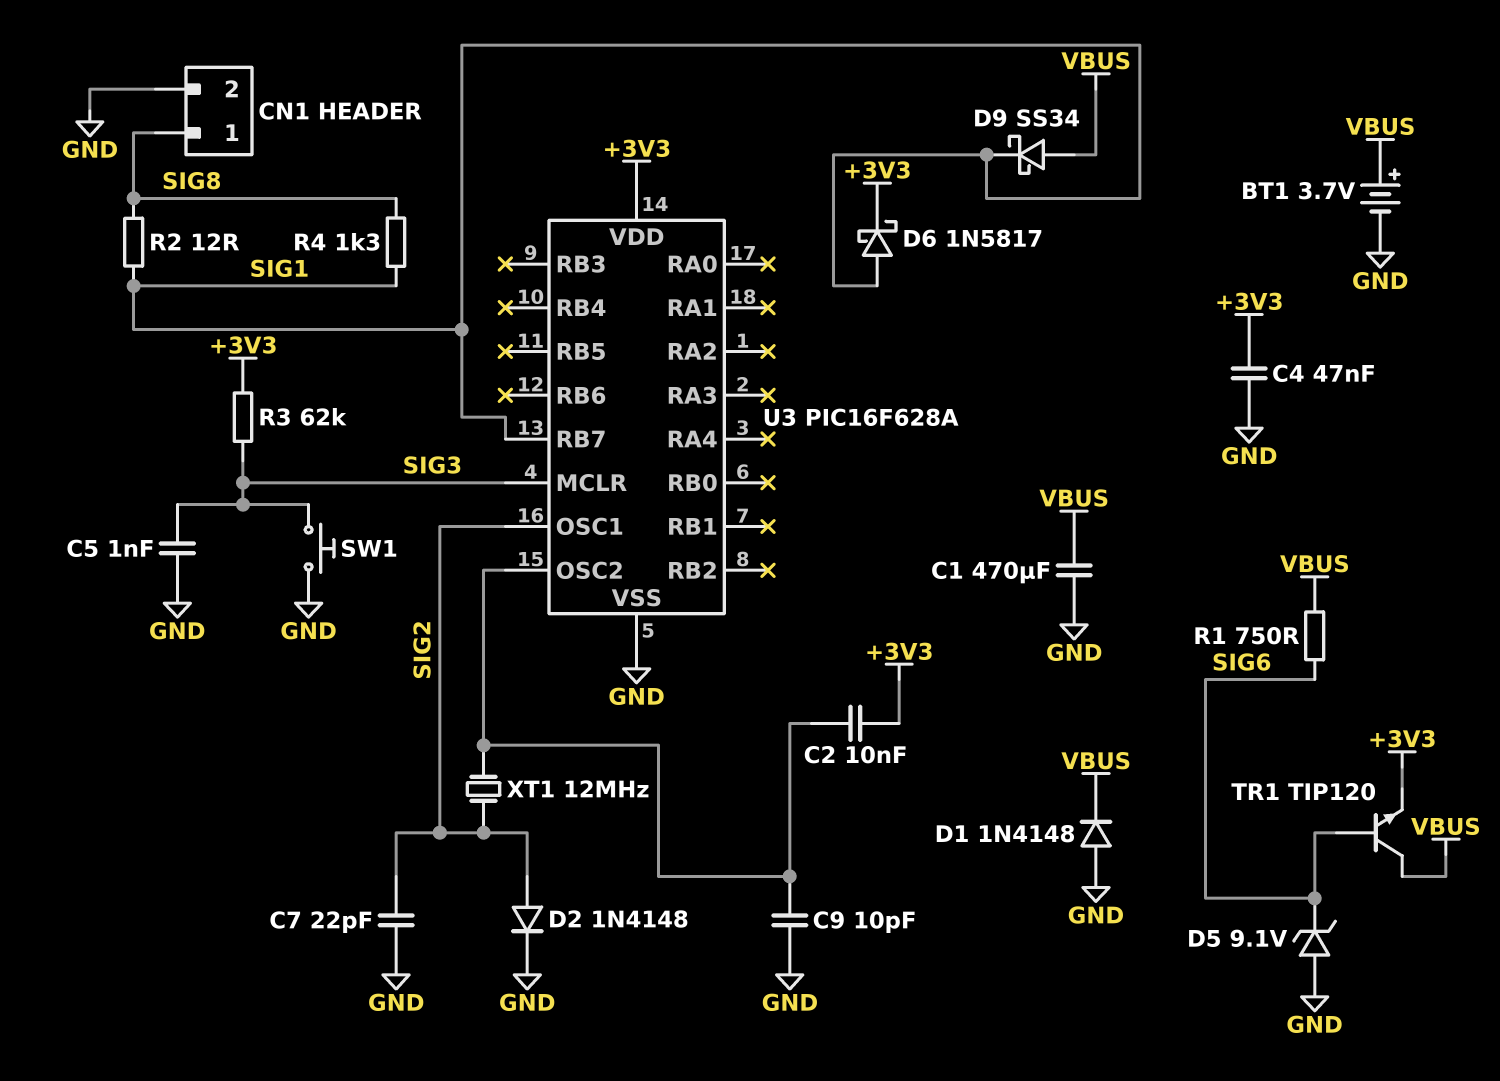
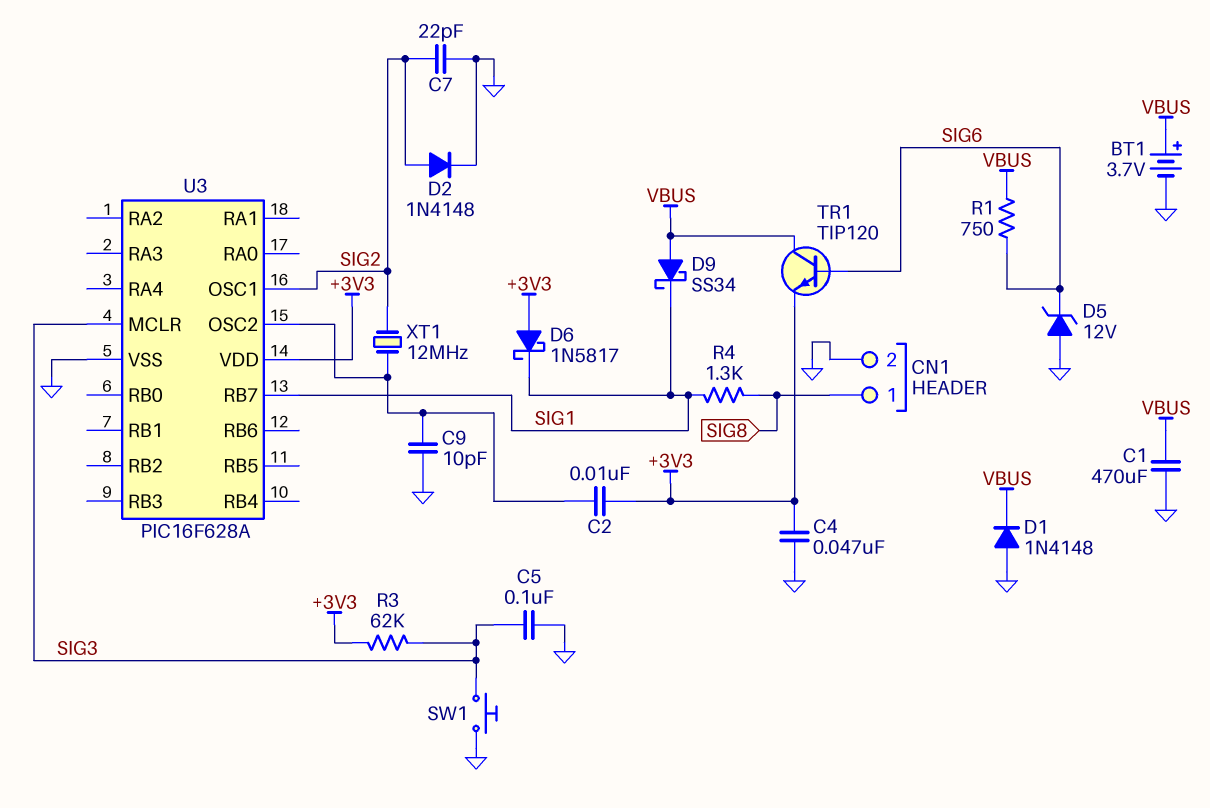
C5: 1nF (GND, SIG3) -> 100nF (GND, SIG3)
D5: zener 9.1V (A GND, K SIG6) -> zener 12V (A GND, K SIG6)
D6: schottky 1N5817 (A SIG1, K +3V3) -> schottky 1N5817 (A +3V3, K SIG1)
R2: 12 (SIG1, SIG8) -> none

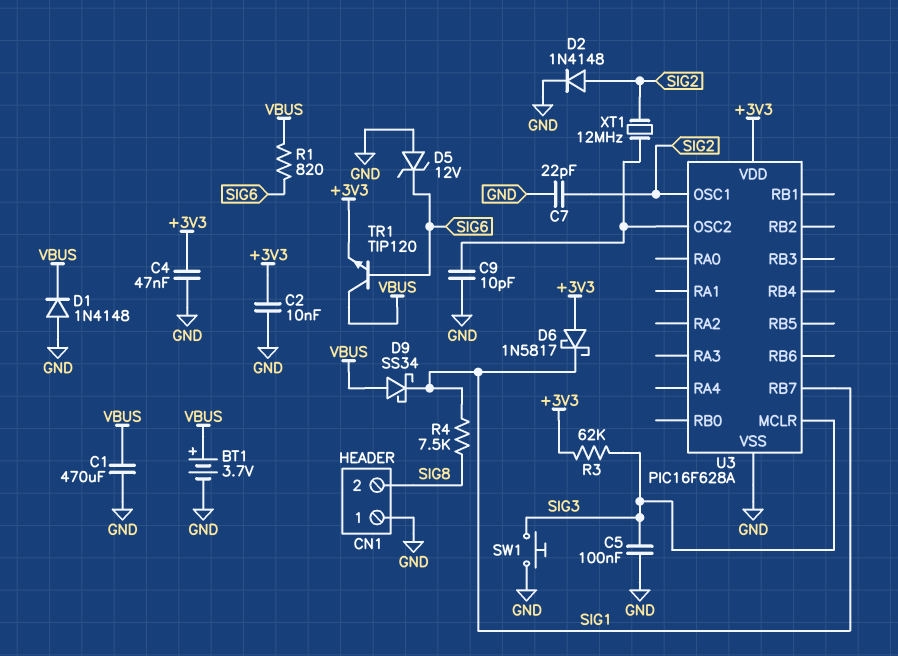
C2: 10nF (+3V3, U3/OSC2) -> 10nF (+3V3, GND)
CN1 pin 1: SIG8 -> GND
CN1 pin 2: GND -> SIG8
R1: 750 (SIG6, VBUS) -> 820 (SIG6, VBUS)
R4: 1.3k (SIG1, SIG8) -> 7.5k (SIG1, SIG8)

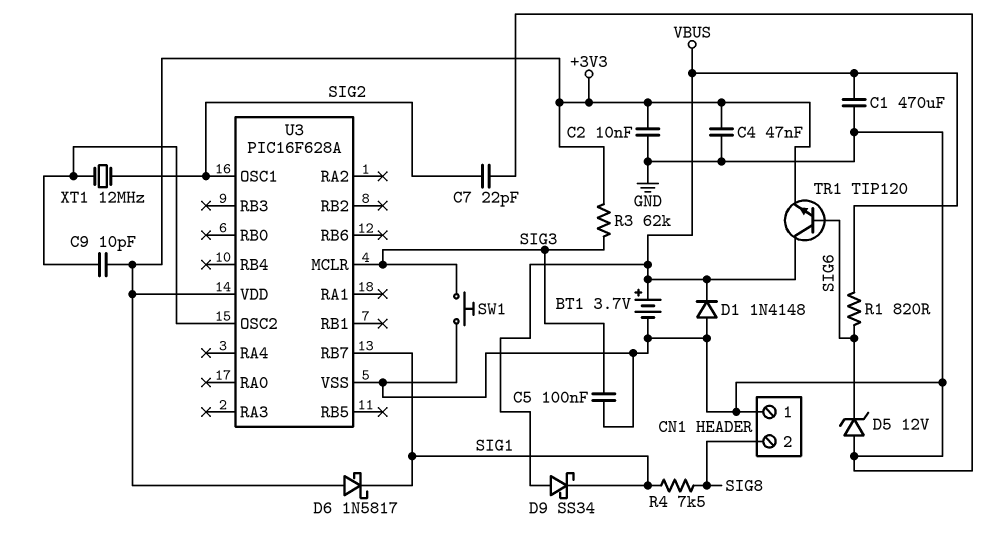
C9: 10pF (GND, U3/OSC2) -> 10pF (+3V3, U3/OSC2)
D2: diode 1N4148 (A SIG2, K GND) -> none

